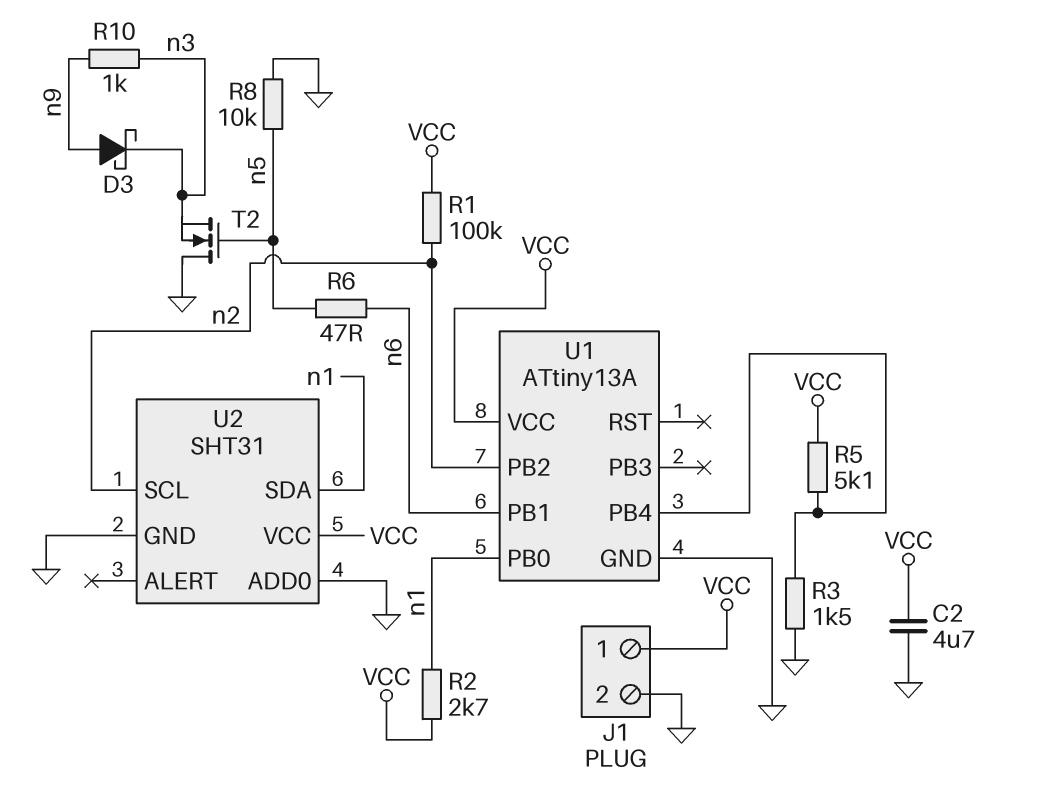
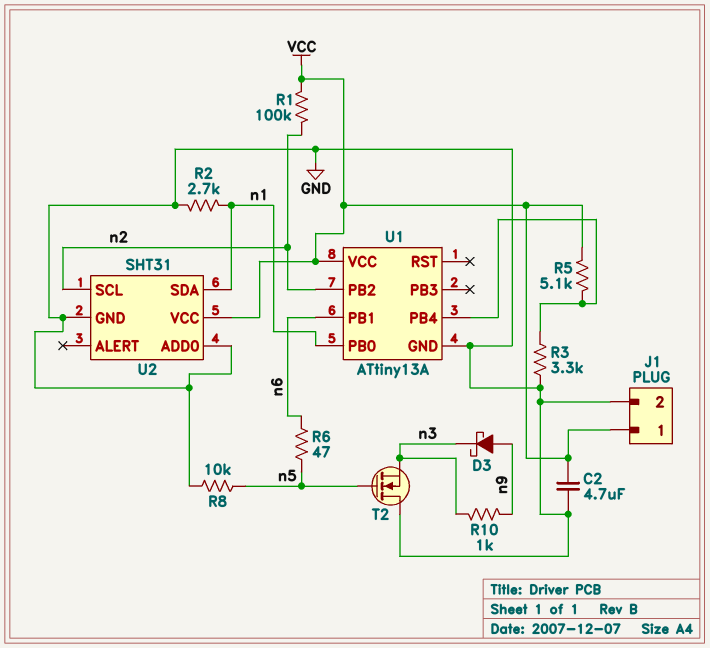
R2: 2.7k (VCC, n1) -> 2.7k (GND, n1)
R3: 1.5k (GND, U1/PB4) -> 3.3k (GND, U1/PB4)

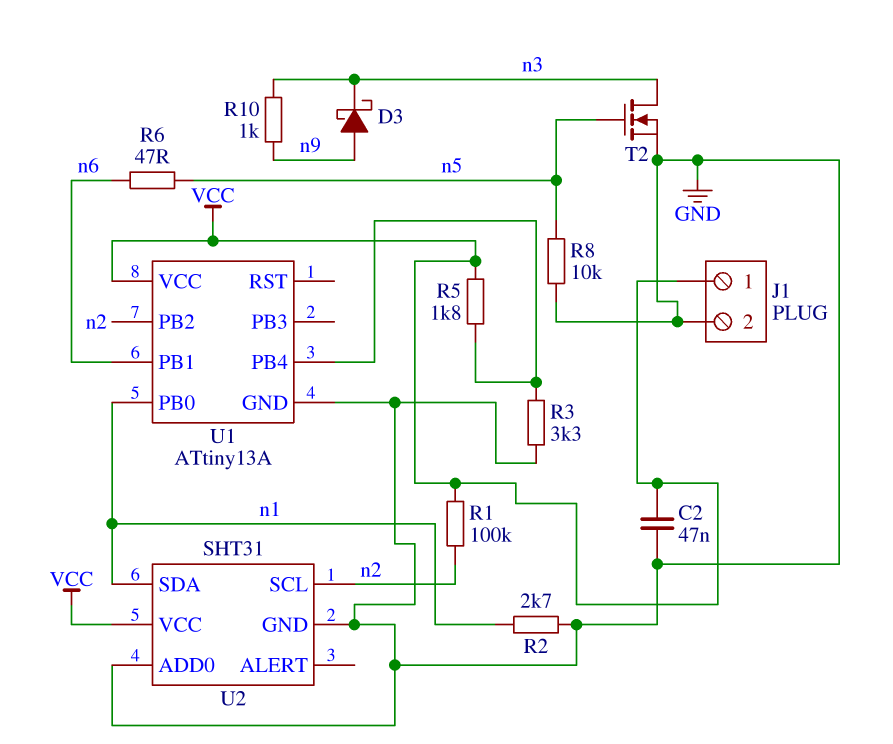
C2: 4.7uF (GND, VCC) -> 47nF (GND, VCC)
R5: 5.1k (U1/PB4, VCC) -> 1.8k (U1/PB4, VCC)
T2: NMOS (G n5, D GND, S n3) -> NMOS (G n5, D n3, S GND)

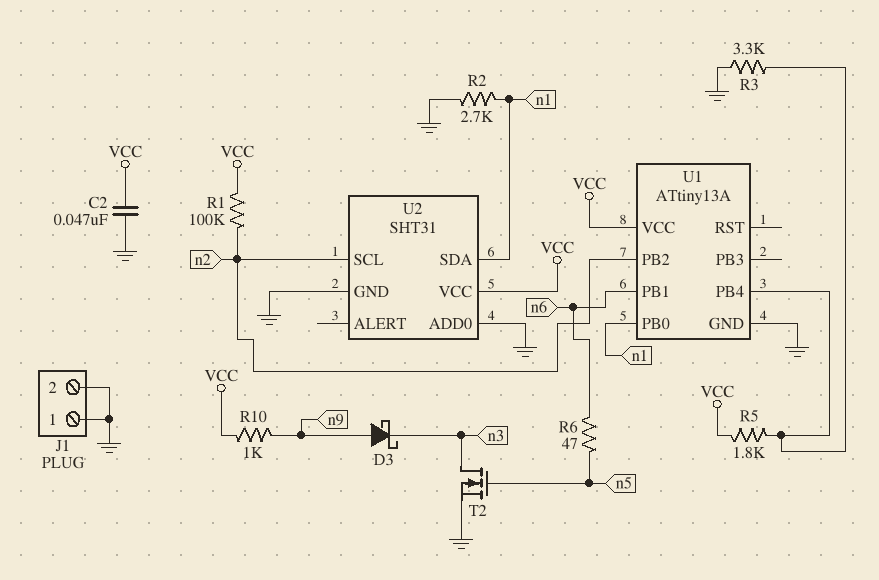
J1 pin 1: VCC -> GND
R8: 10k (GND, n5) -> none
R10: 1k (n3, n9) -> 1k (VCC, n9)

